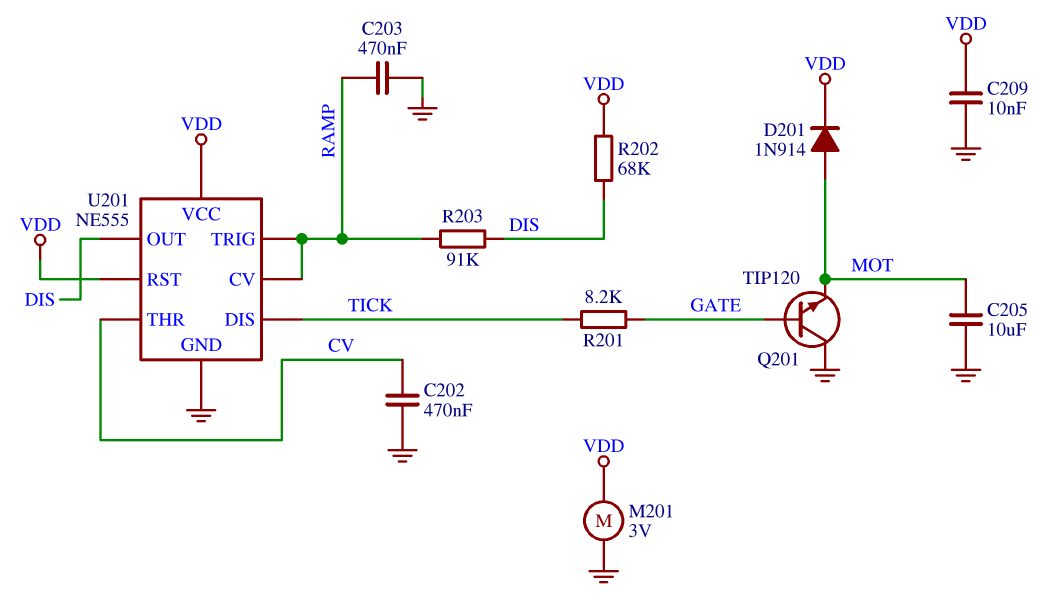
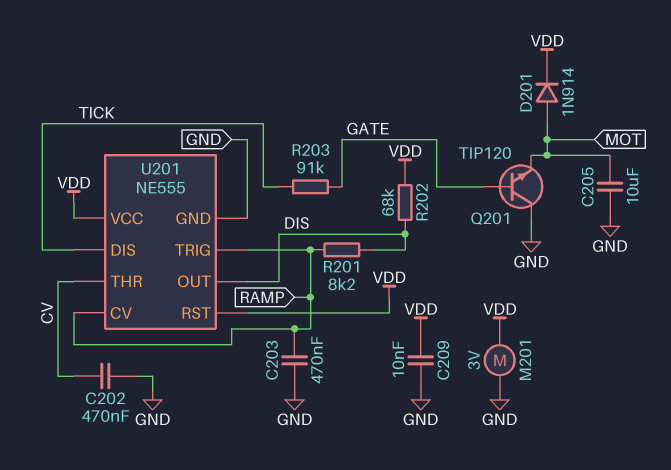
R201: 8.2k (GATE, TICK) -> 8.2k (DIS, RAMP)
R203: 91k (DIS, RAMP) -> 91k (GATE, TICK)

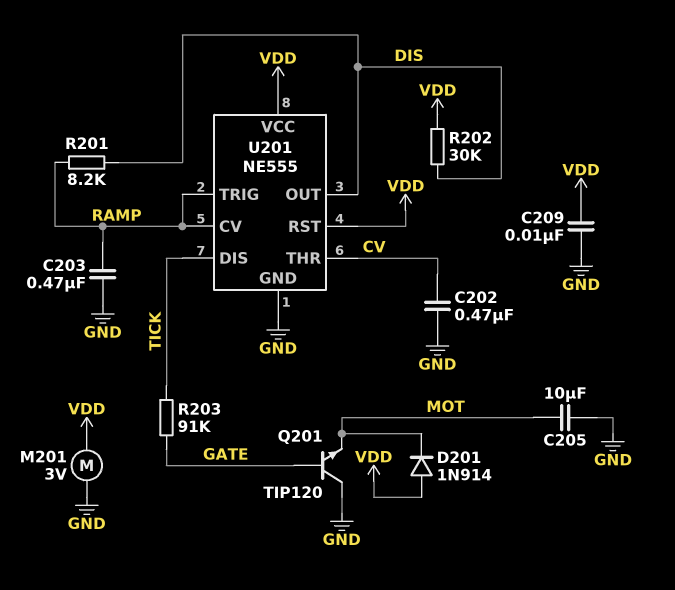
D201: diode 1N914 (A MOT, K VDD) -> diode 1N914 (A VDD, K MOT)
R202: 68k (DIS, VDD) -> 30k (DIS, VDD)

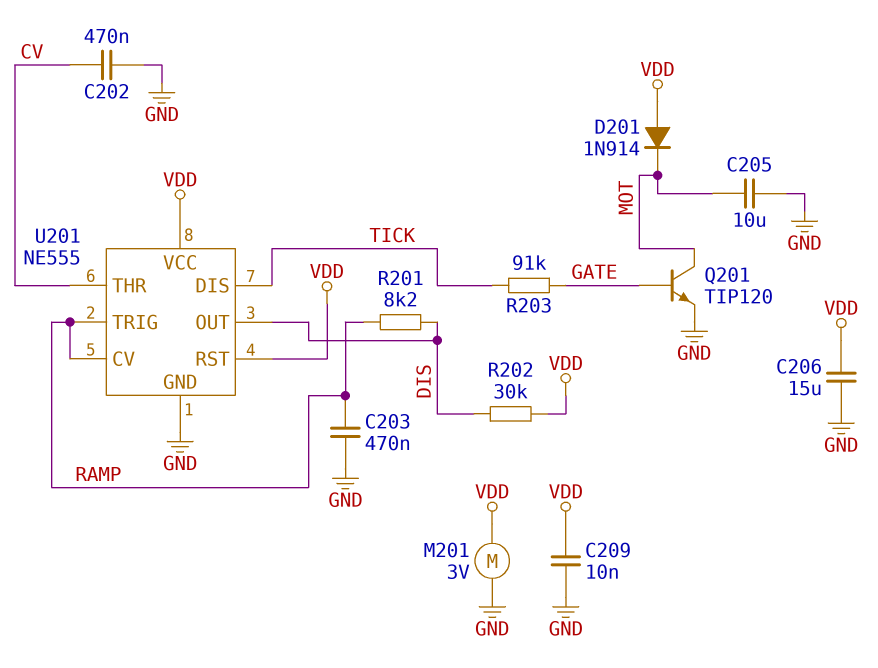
C206: none -> 15uF (GND, VDD)
Q201: NPN TIP120 (B GATE, C GND, E MOT) -> NPN TIP120 (B GATE, C MOT, E GND)

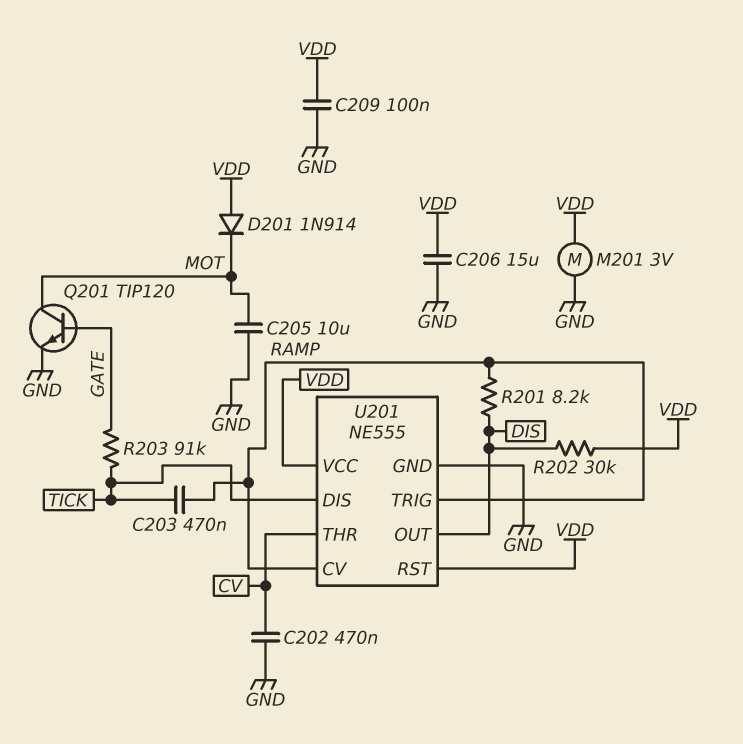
C203: 470nF (GND, RAMP) -> 470nF (RAMP, TICK)
C209: 10nF (GND, VDD) -> 100nF (GND, VDD)

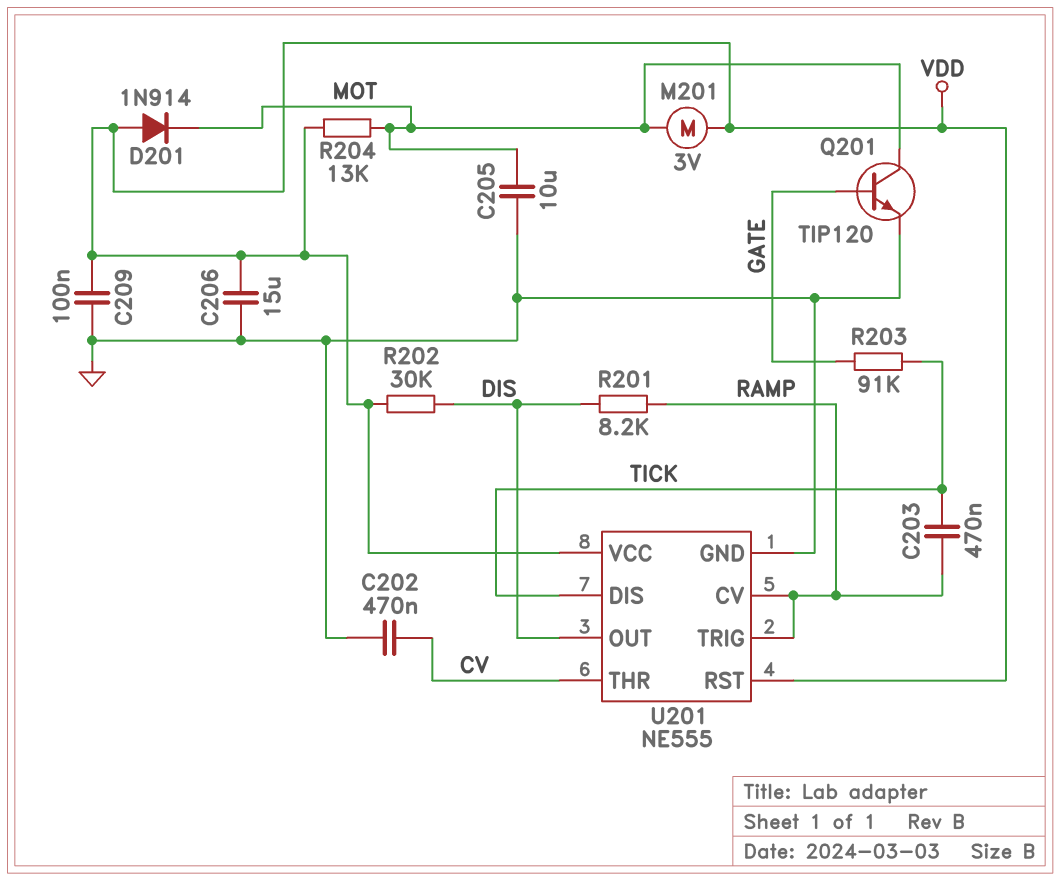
M201: motor 3V (GND, VDD) -> motor 3V (MOT, VDD)
R204: none -> 13k (MOT, VDD)

